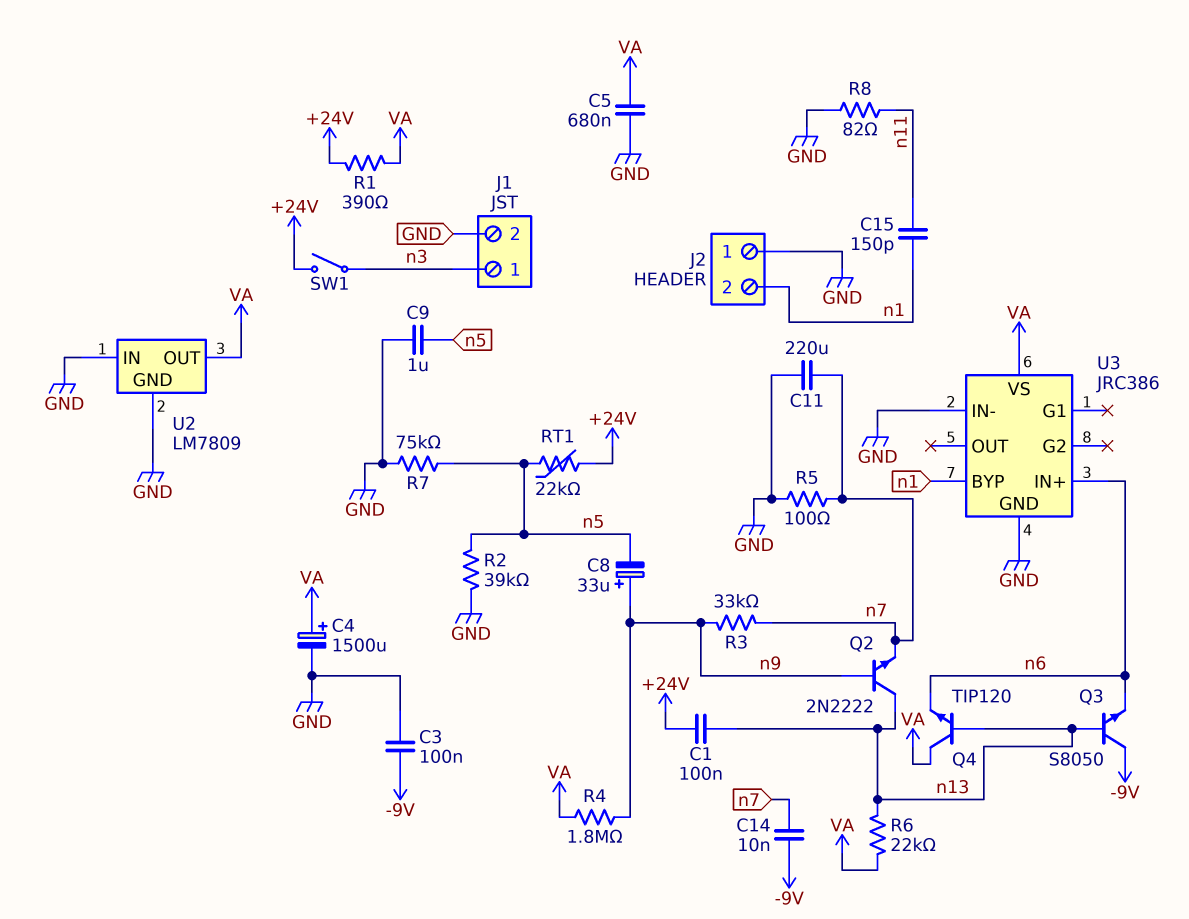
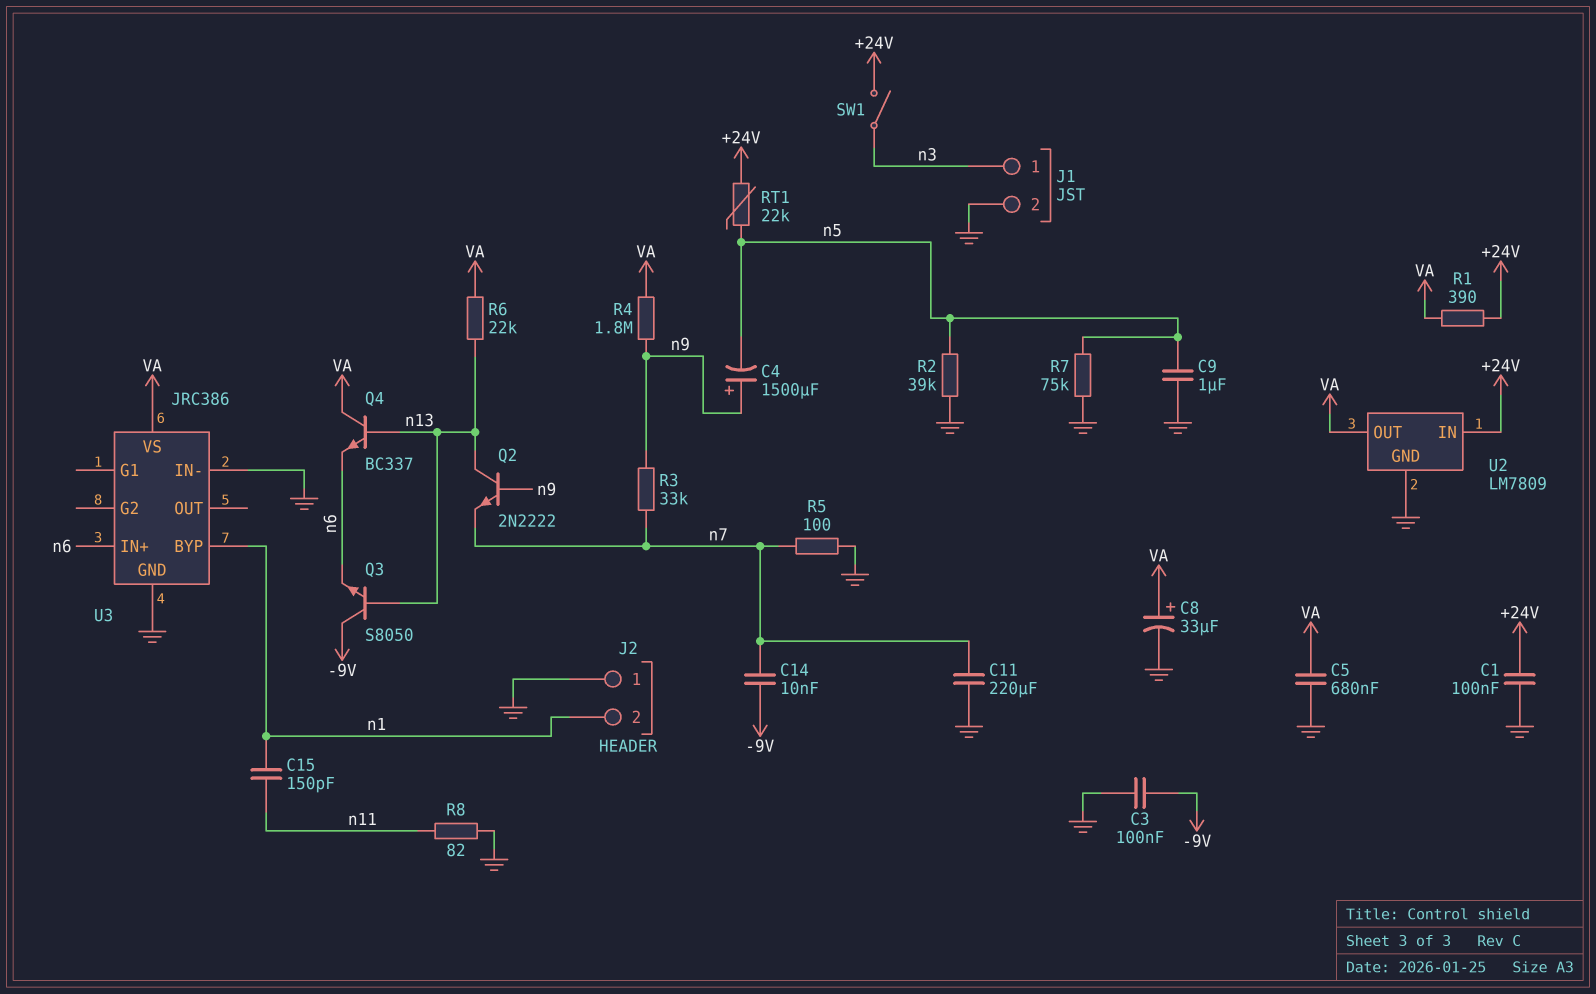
C1: 100nF (+24V, n13) -> 100nF (+24V, GND)
C4: 1500uF (plus VA, minus GND) -> 1500uF (plus n9, minus n5)
C8: 33uF (plus n9, minus n5) -> 33uF (plus VA, minus GND)
Q4: NPN TIP120 (B n13, C VA, E n6) -> NPN BC337 (B n13, C VA, E n6)
U2 pin IN: GND -> +24V

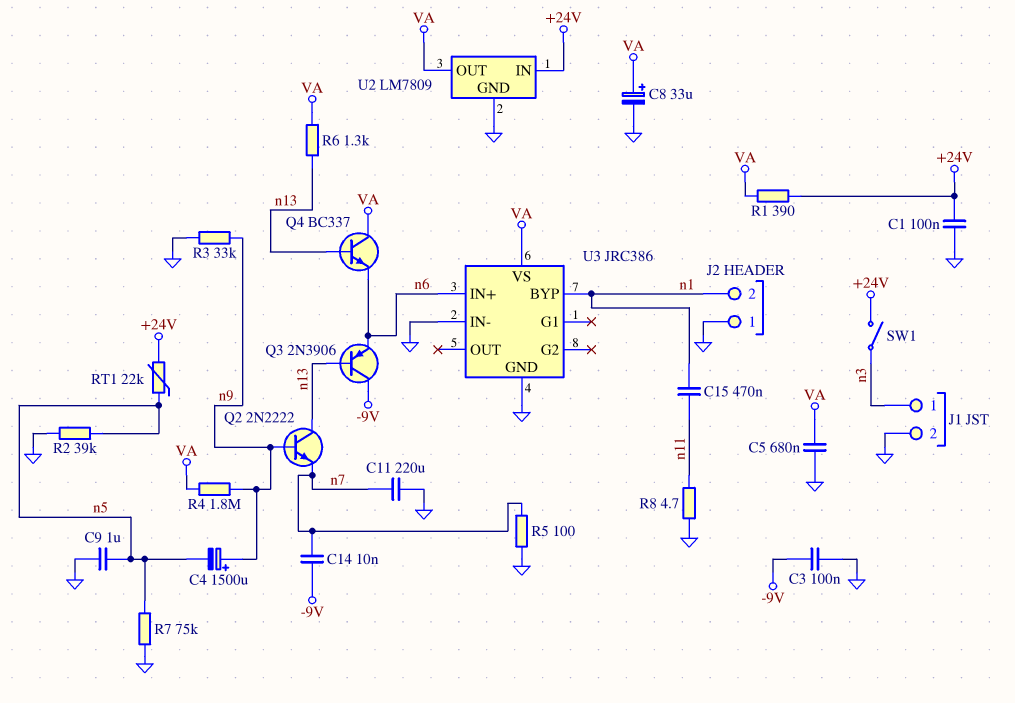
C15: 150pF (n1, n11) -> 470nF (n1, n11)
Q3: NPN S8050 (B n13, C -9V, E n6) -> PNP 2N3906 (B n13, C -9V, E n6)
R3: 33k (n7, n9) -> 33k (GND, n9)
R6: 22k (VA, n13) -> 1.3k (VA, n13)
R8: 82 (GND, n11) -> 4.7 (GND, n11)

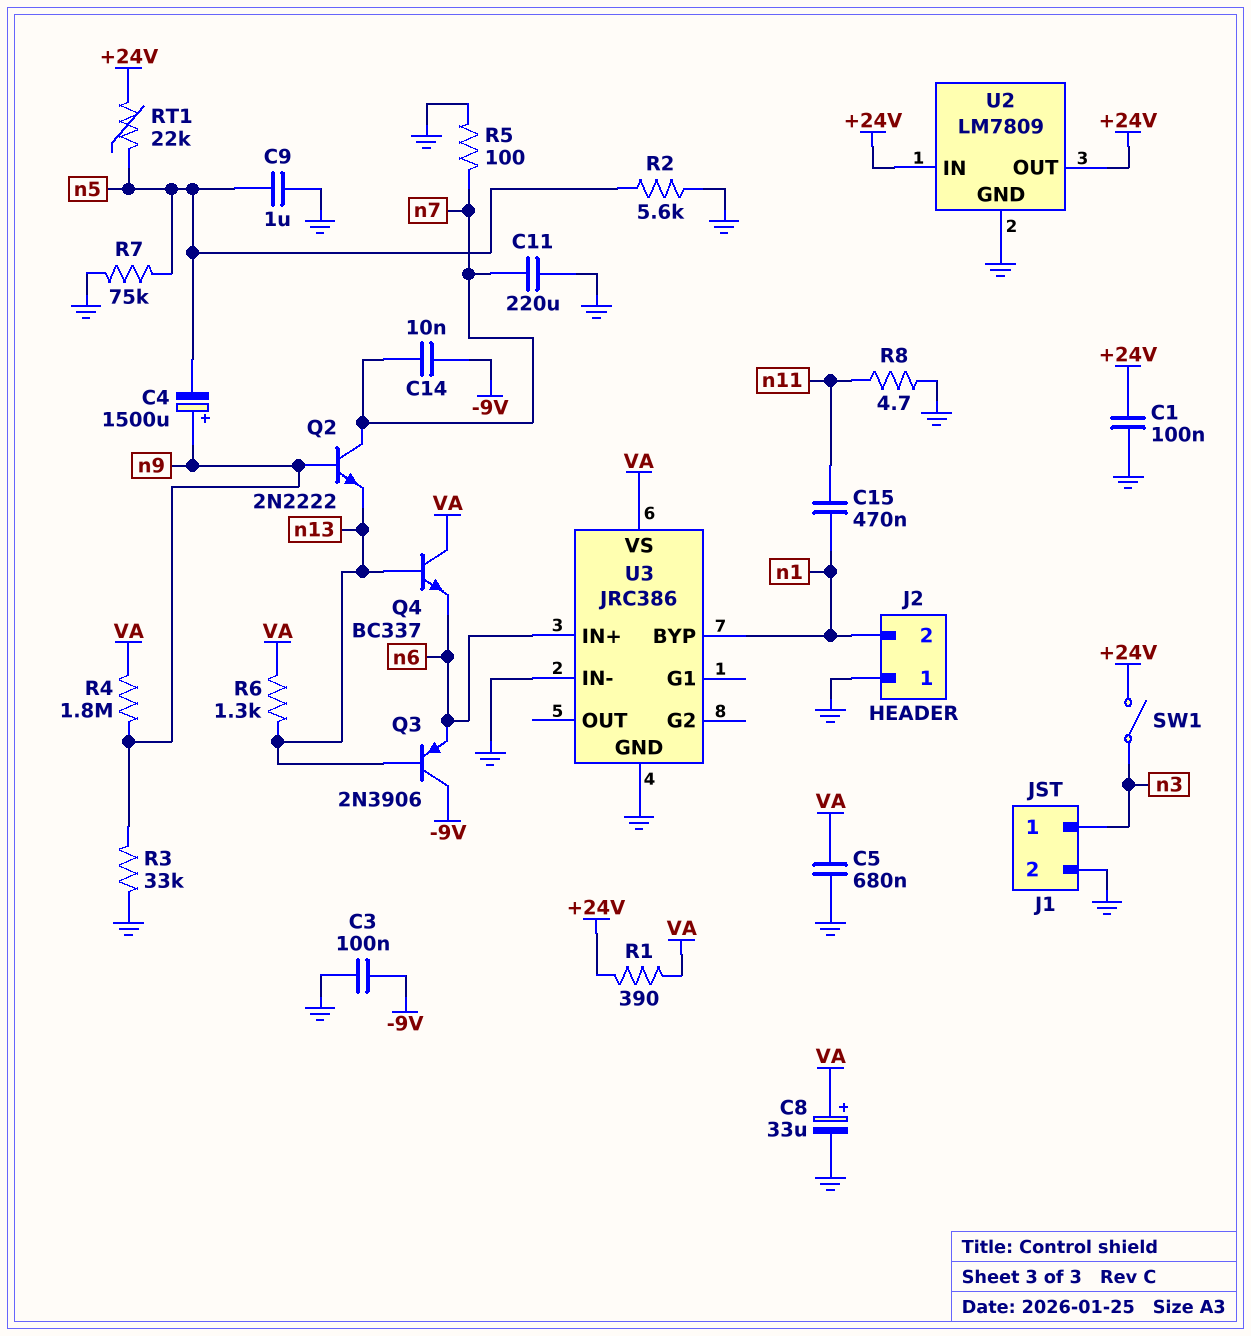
Q2: NPN 2N2222 (B n9, C n13, E n7) -> NPN 2N2222 (B n9, C n7, E n13)
R2: 39k (GND, n5) -> 5.6k (GND, n5)
U2 pin OUT: VA -> +24V

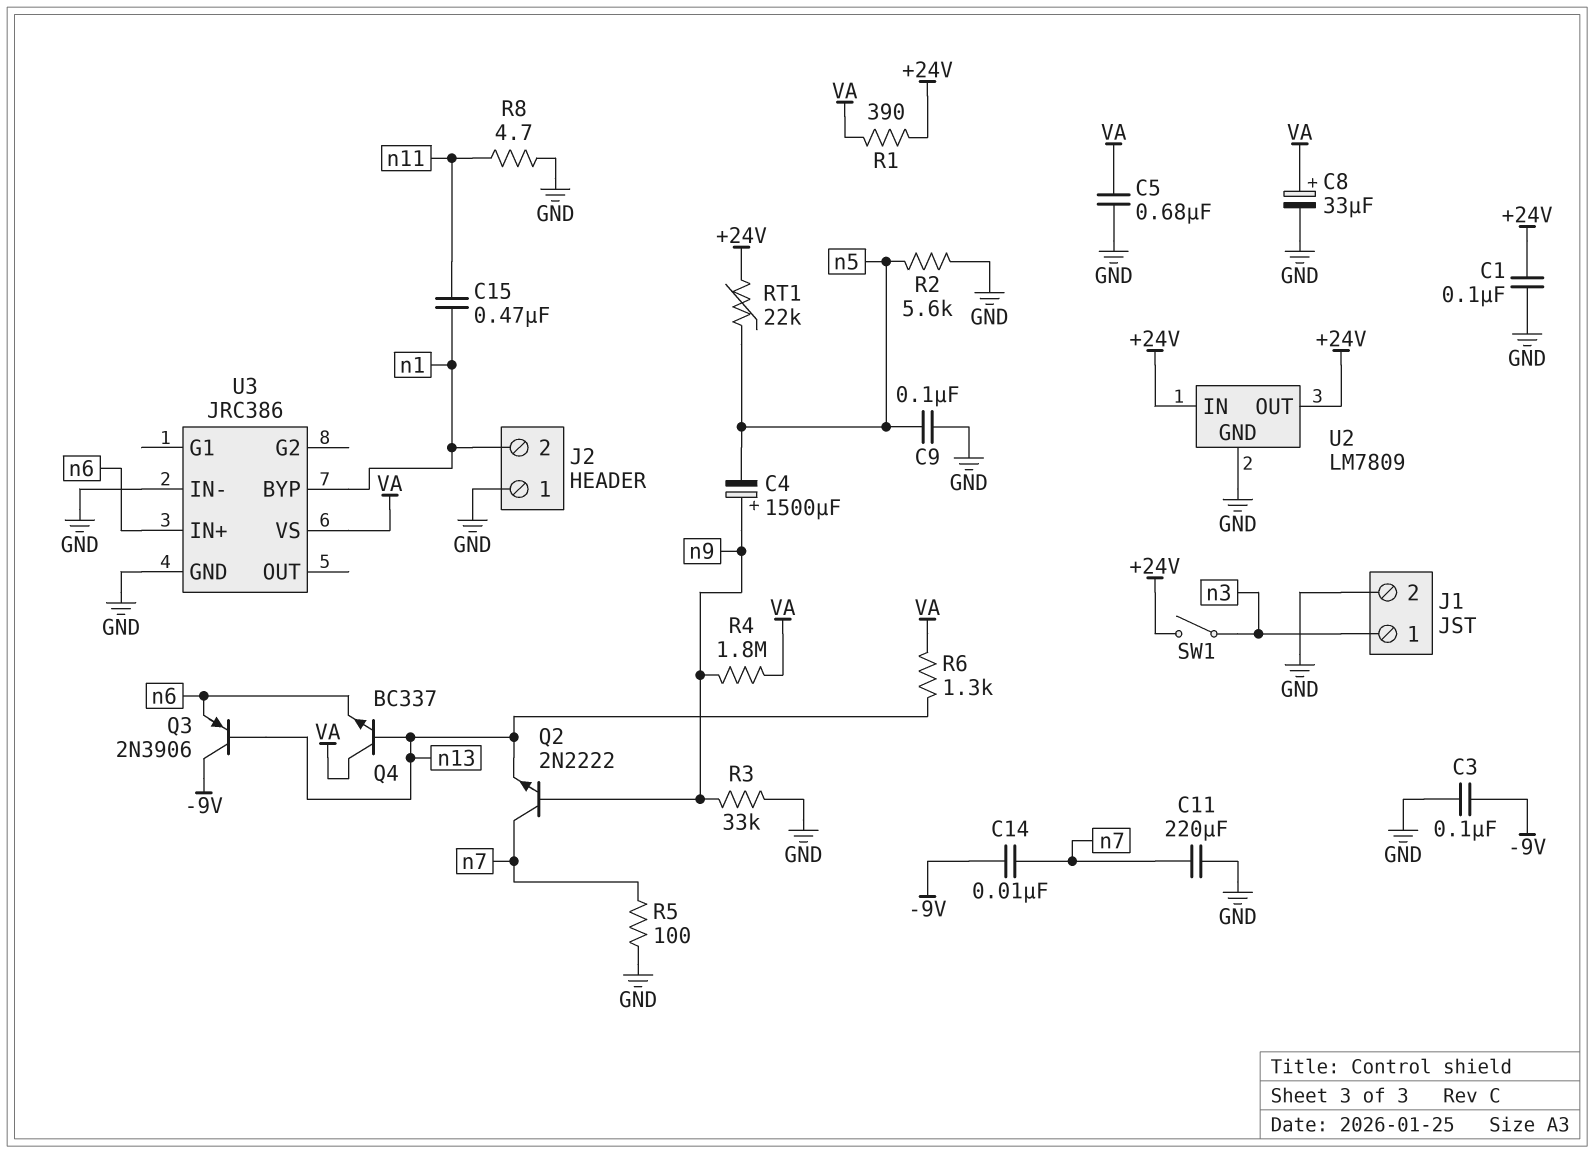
C9: 1uF (GND, n5) -> 100nF (GND, n5)
R7: 75k (GND, n5) -> none

